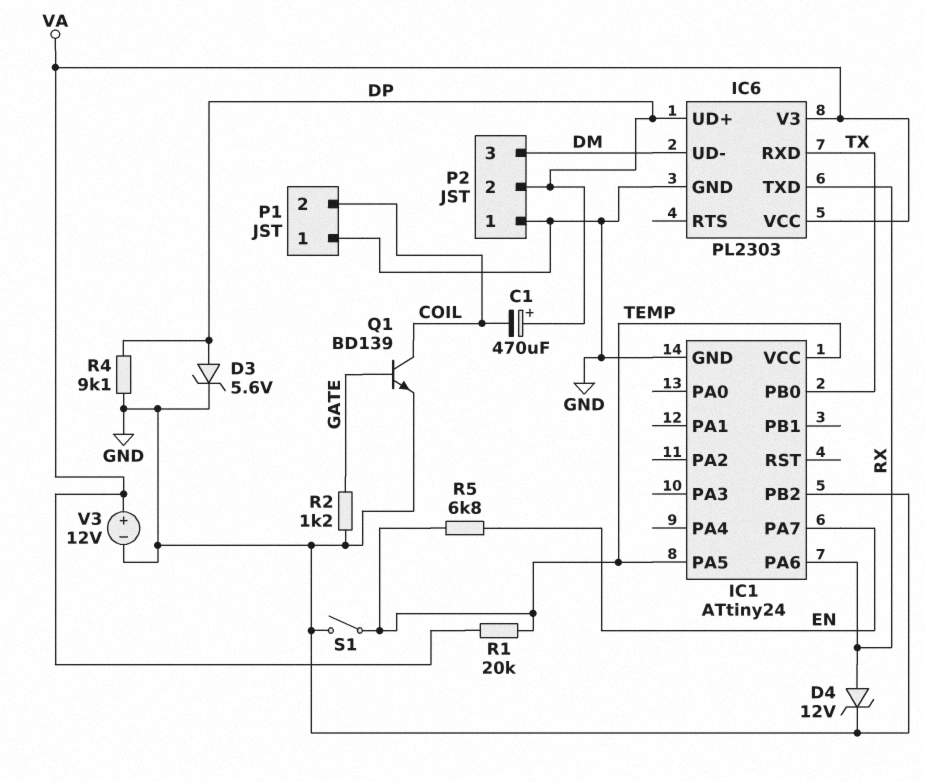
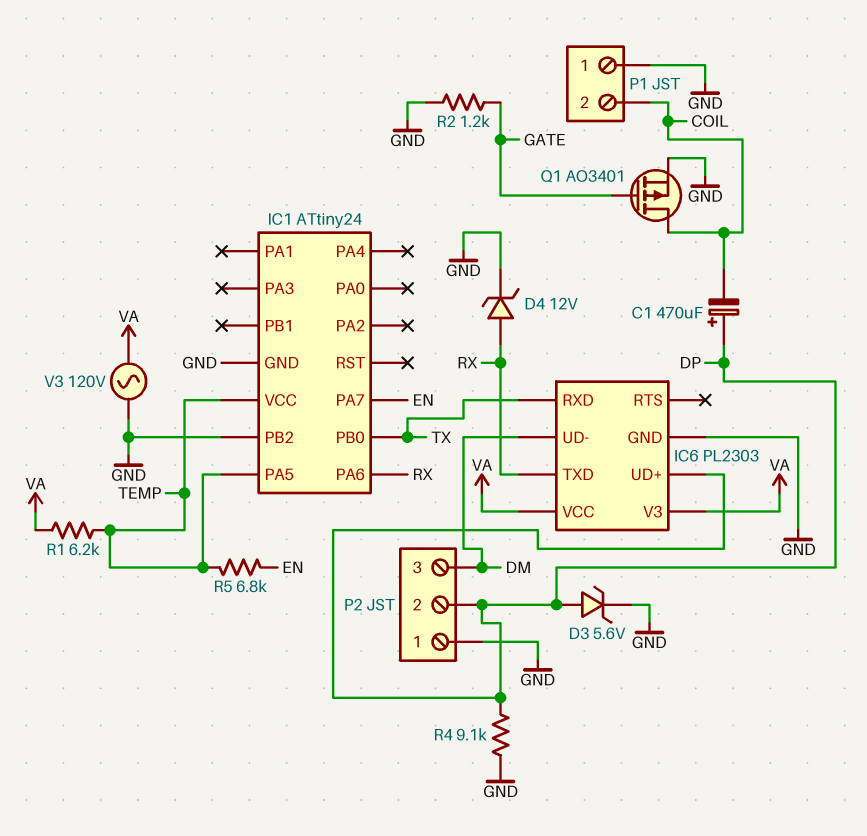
Q1: NPN BD139 (B GATE, C COIL, E GND) -> PMOS AO3401 (G GATE, D COIL, S GND)
R1: 20k (TEMP, VA) -> 6.2k (TEMP, VA)
S1: switch (GND, TEMP) -> none
V3: 12V (plus VA, minus GND) -> AC 120V (GND, VA)

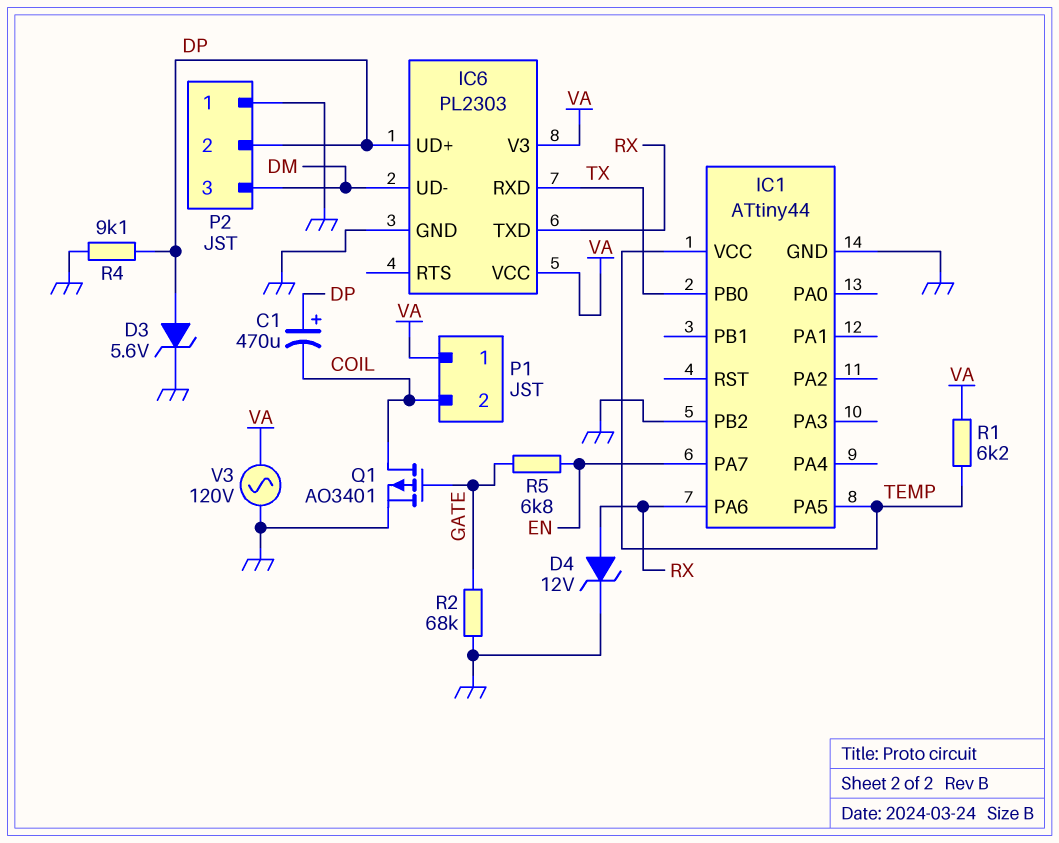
IC1: ATtiny24 -> ATtiny44
P1 pin 1: GND -> VA
R2: 1.2k (GATE, GND) -> 68k (GATE, GND)
R5: 6.8k (EN, TEMP) -> 6.8k (EN, GATE)

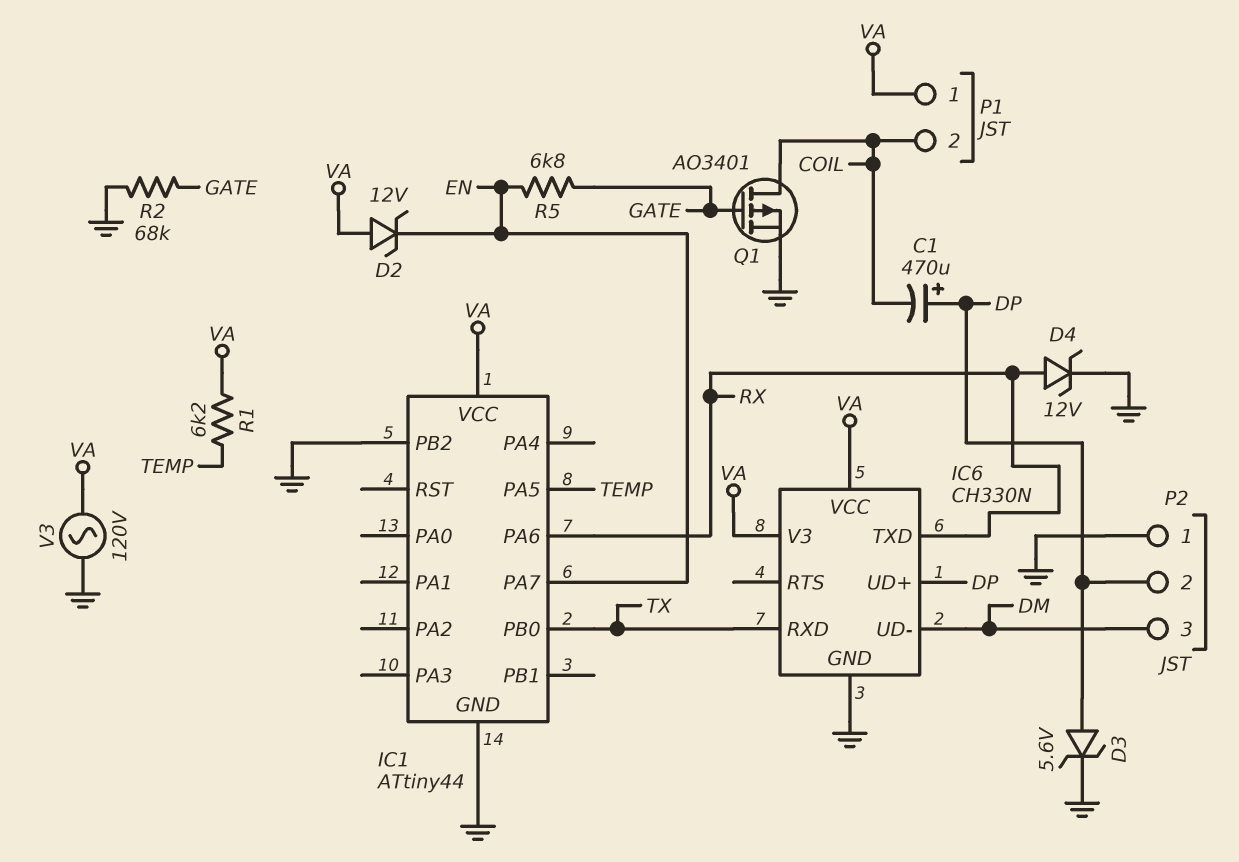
D2: none -> zener 12V (A VA, K EN)
IC1 pin VCC: TEMP -> VA
IC6: PL2303 -> CH330N
R4: 9.1k (DP, GND) -> none

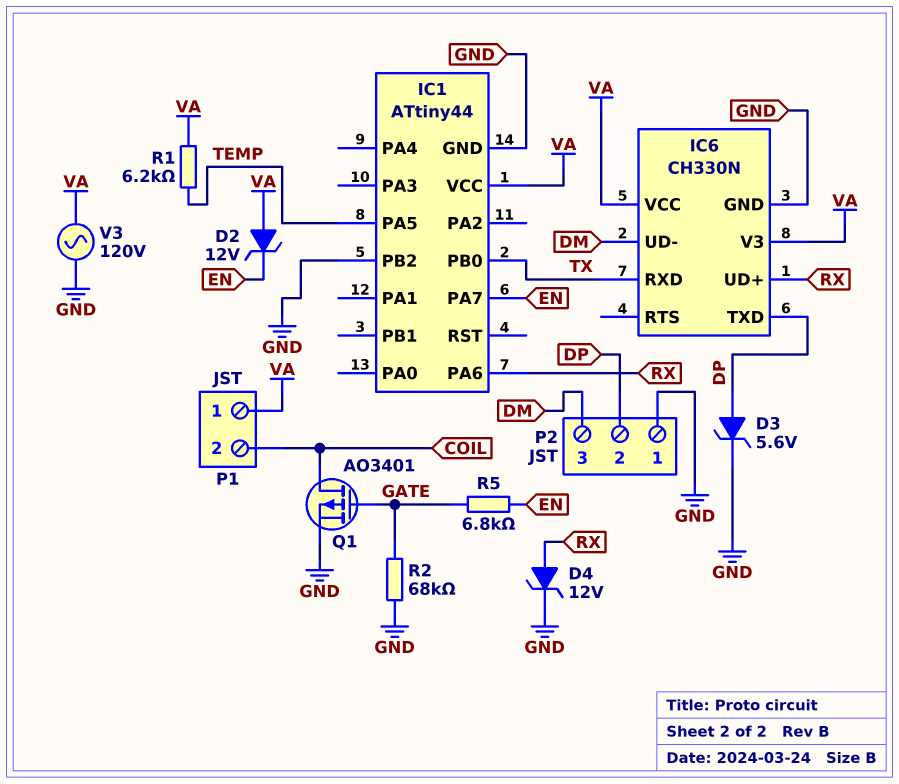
C1: 470uF (plus DP, minus COIL) -> none
IC6 pin TXD: RX -> DP
IC6 pin UD+: DP -> RX

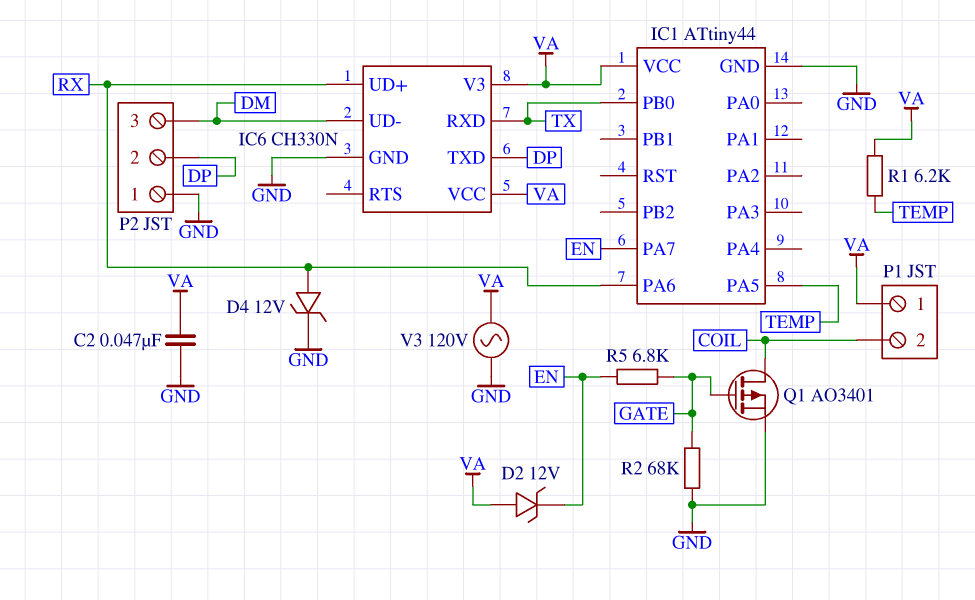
C2: none -> 47nF (GND, VA)
D3: zener 5.6V (A DP, K GND) -> none
IC1 pin PB2: GND -> none

